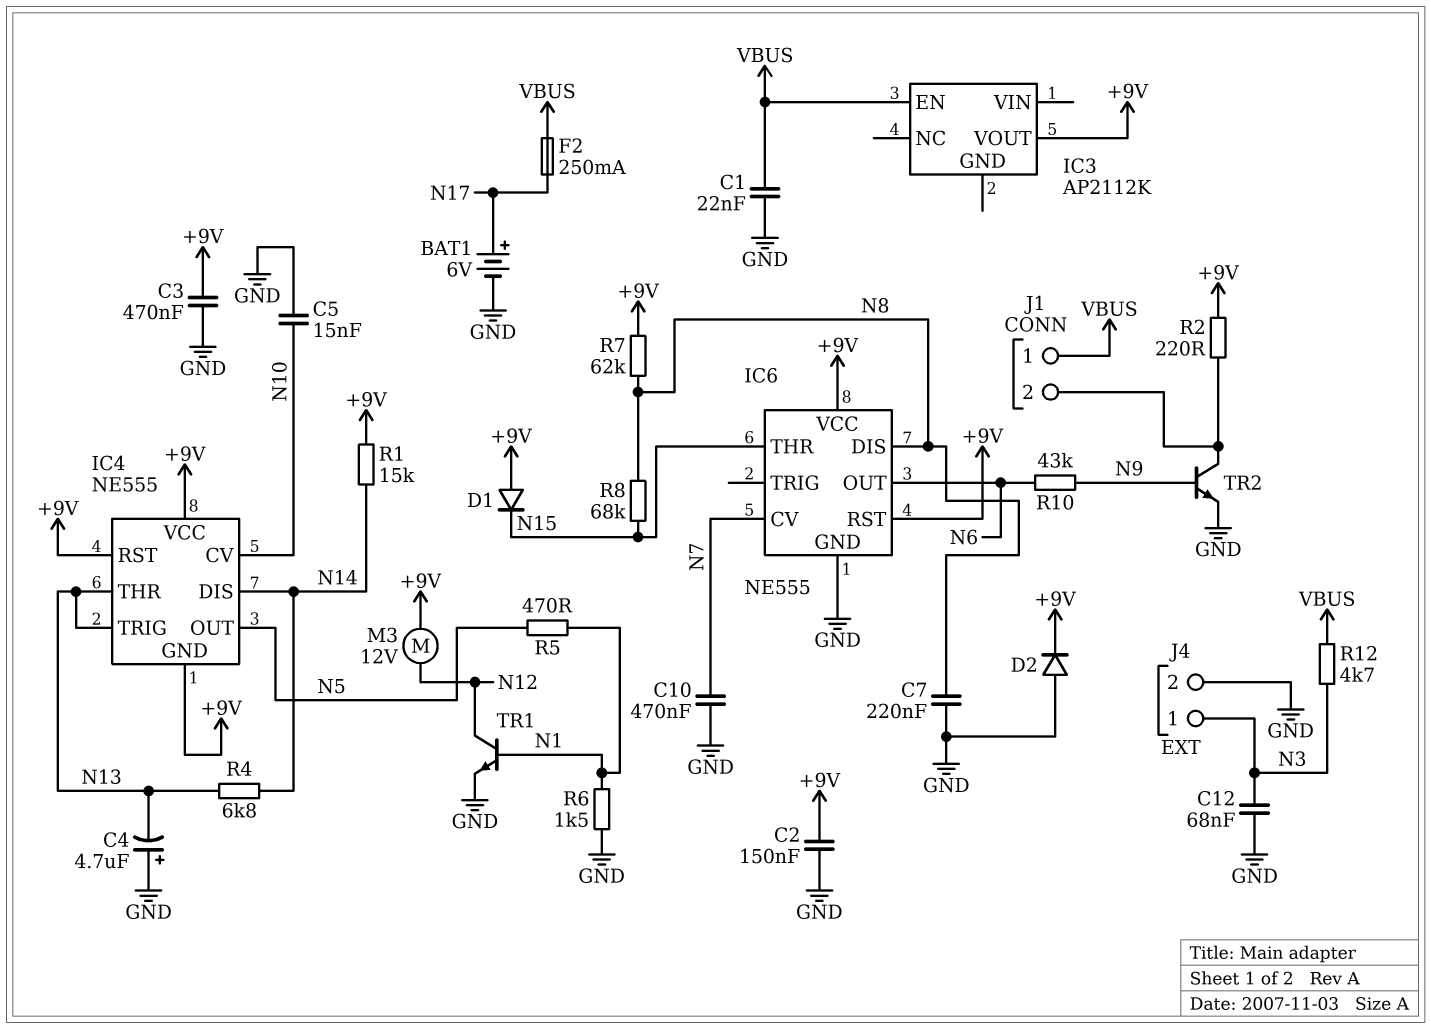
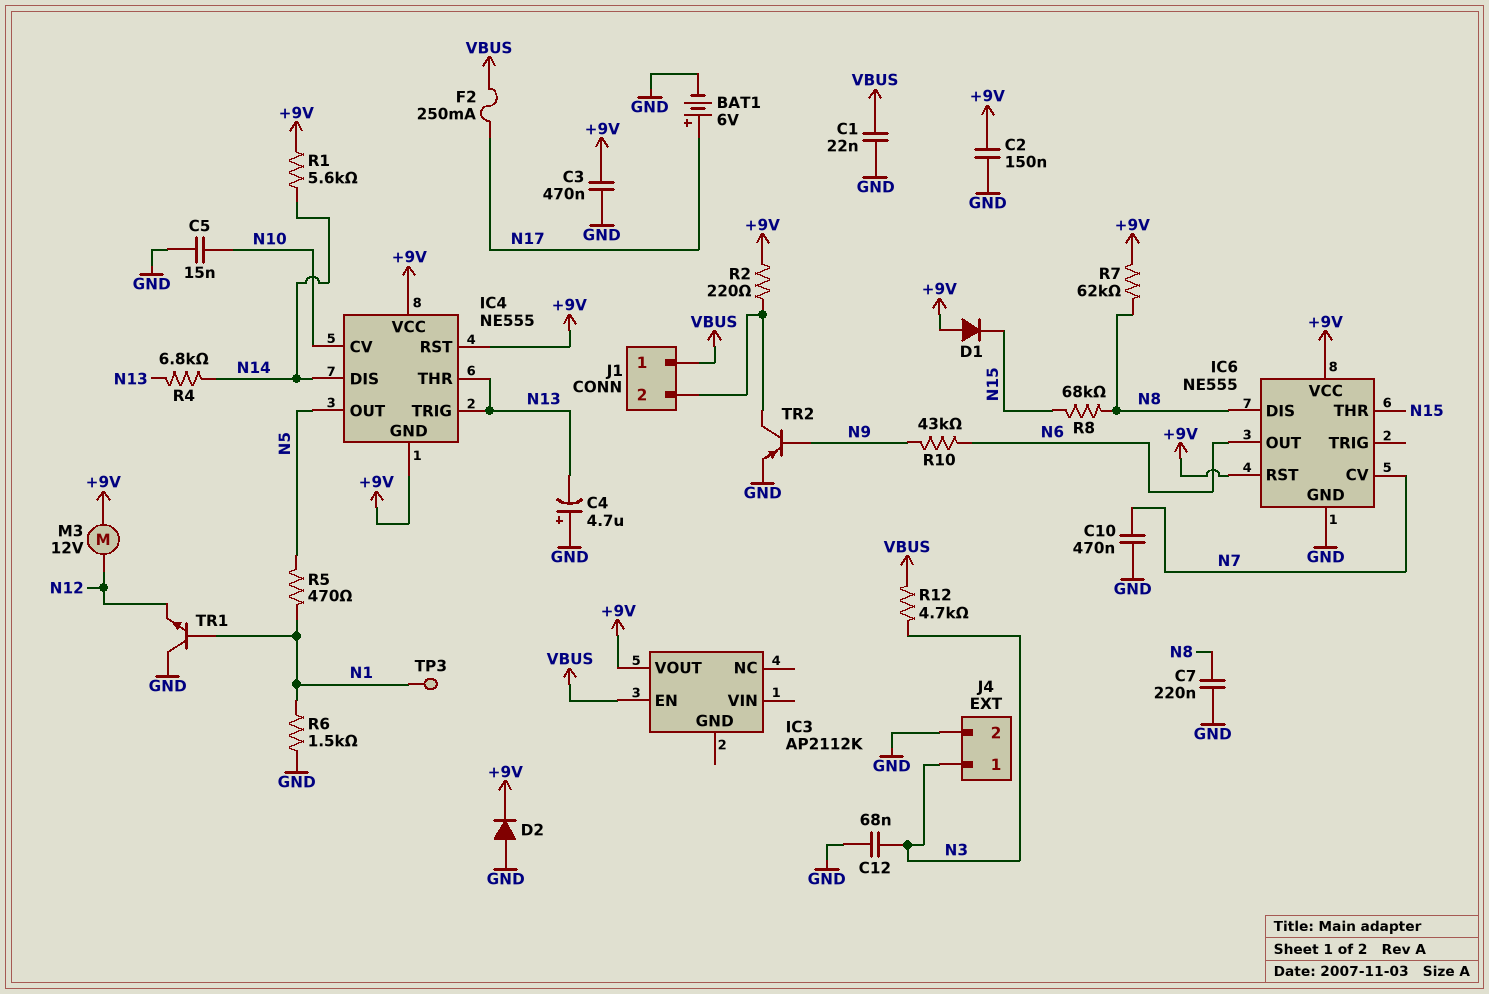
R1: 15k (+9V, N14) -> 5.6k (+9V, N14)
TP3: none -> test point (N1)
TR1: NPN (B N1, C N12, E GND) -> NPN (B N1, C GND, E N12)
TR2: NPN (B N9, C J1/2, E GND) -> PNP (B N9, C J1/2, E GND)

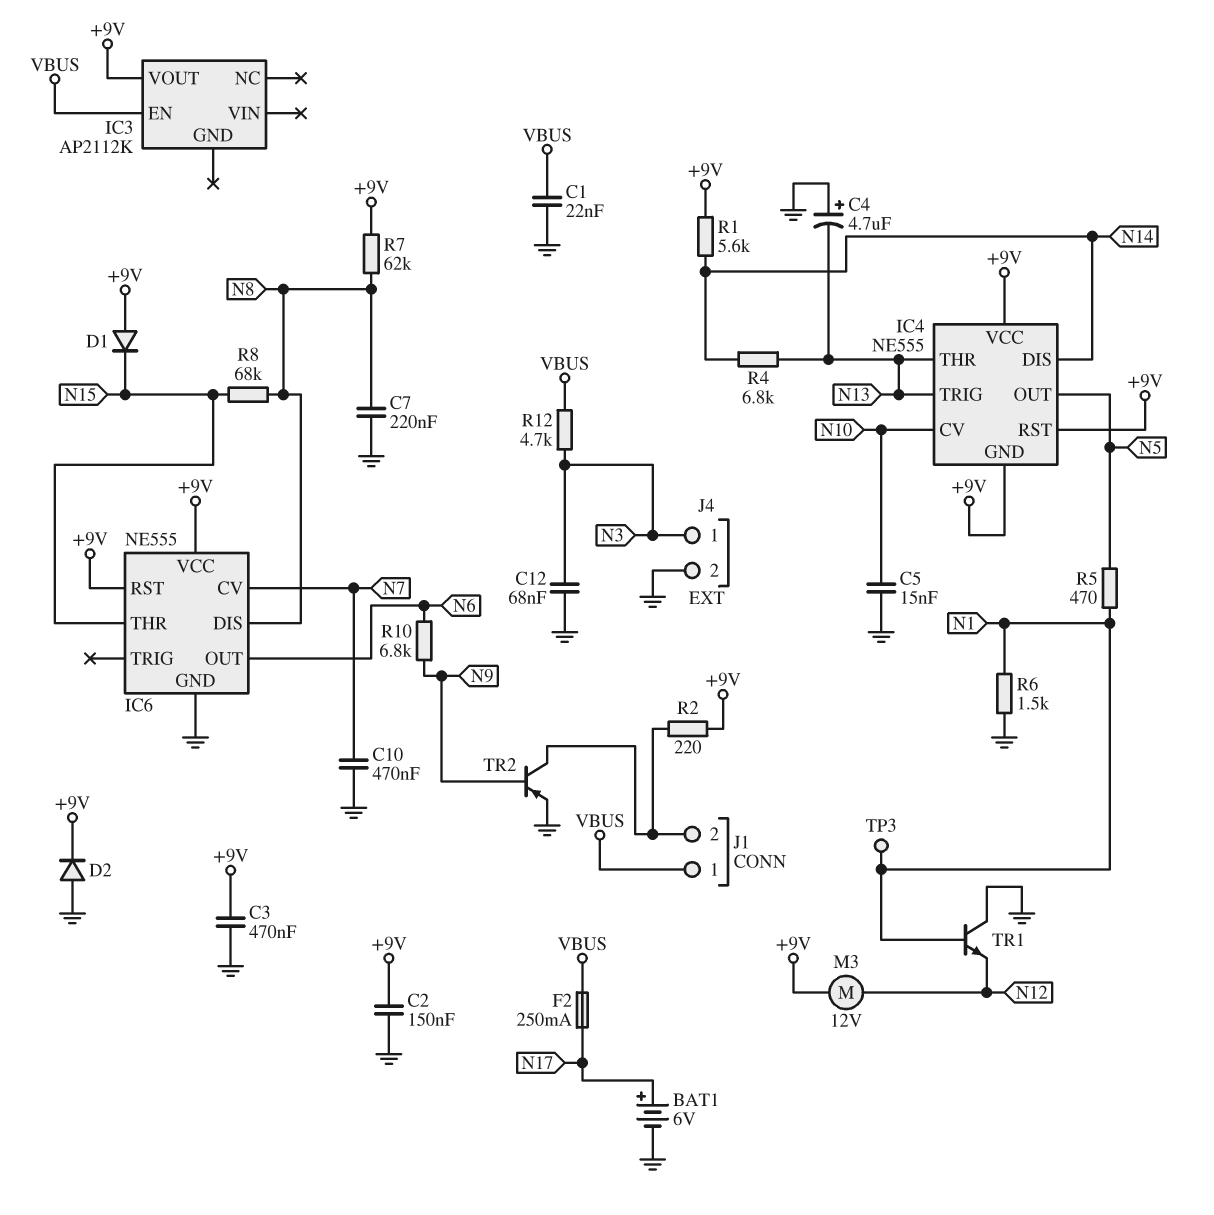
R10: 43k (N6, N9) -> 6.8k (N6, N9)

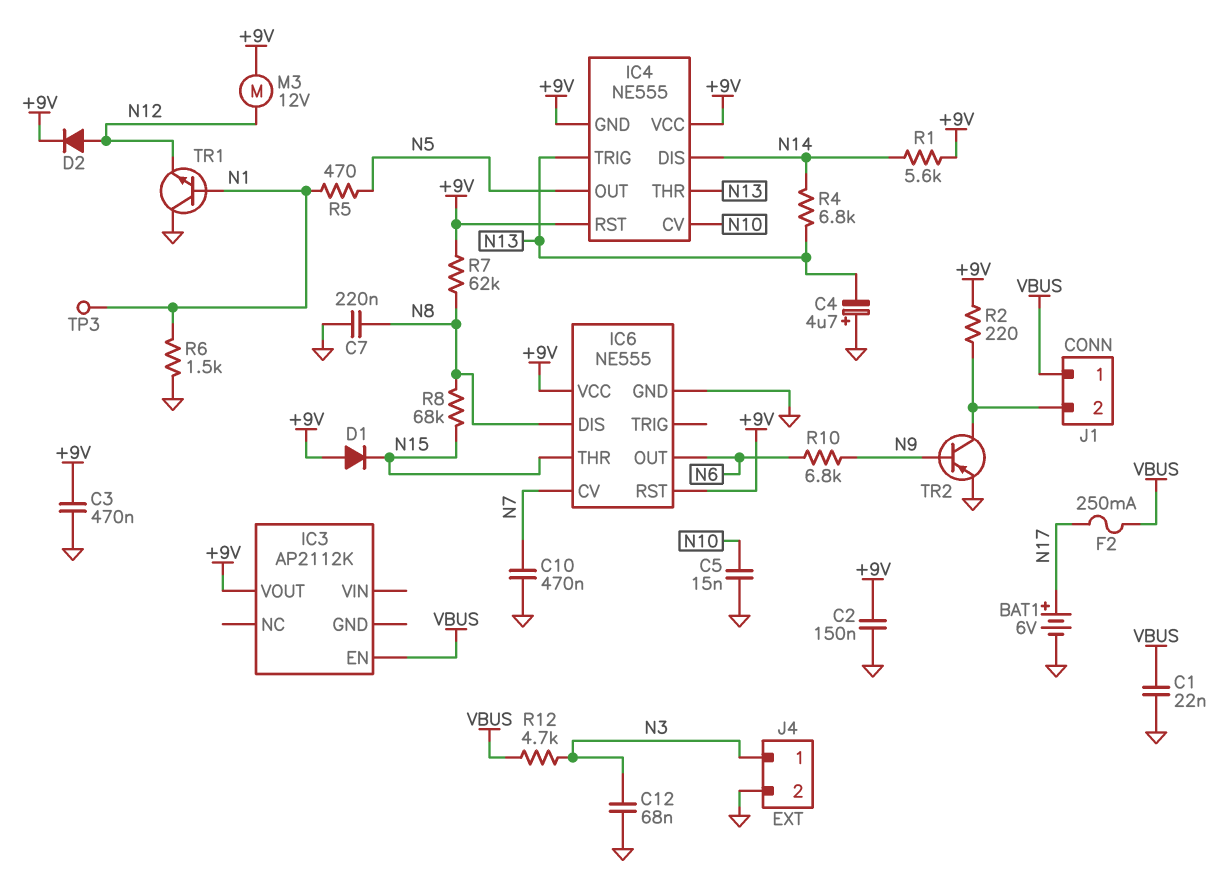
D2: diode (A GND, K +9V) -> diode (A N12, K +9V)

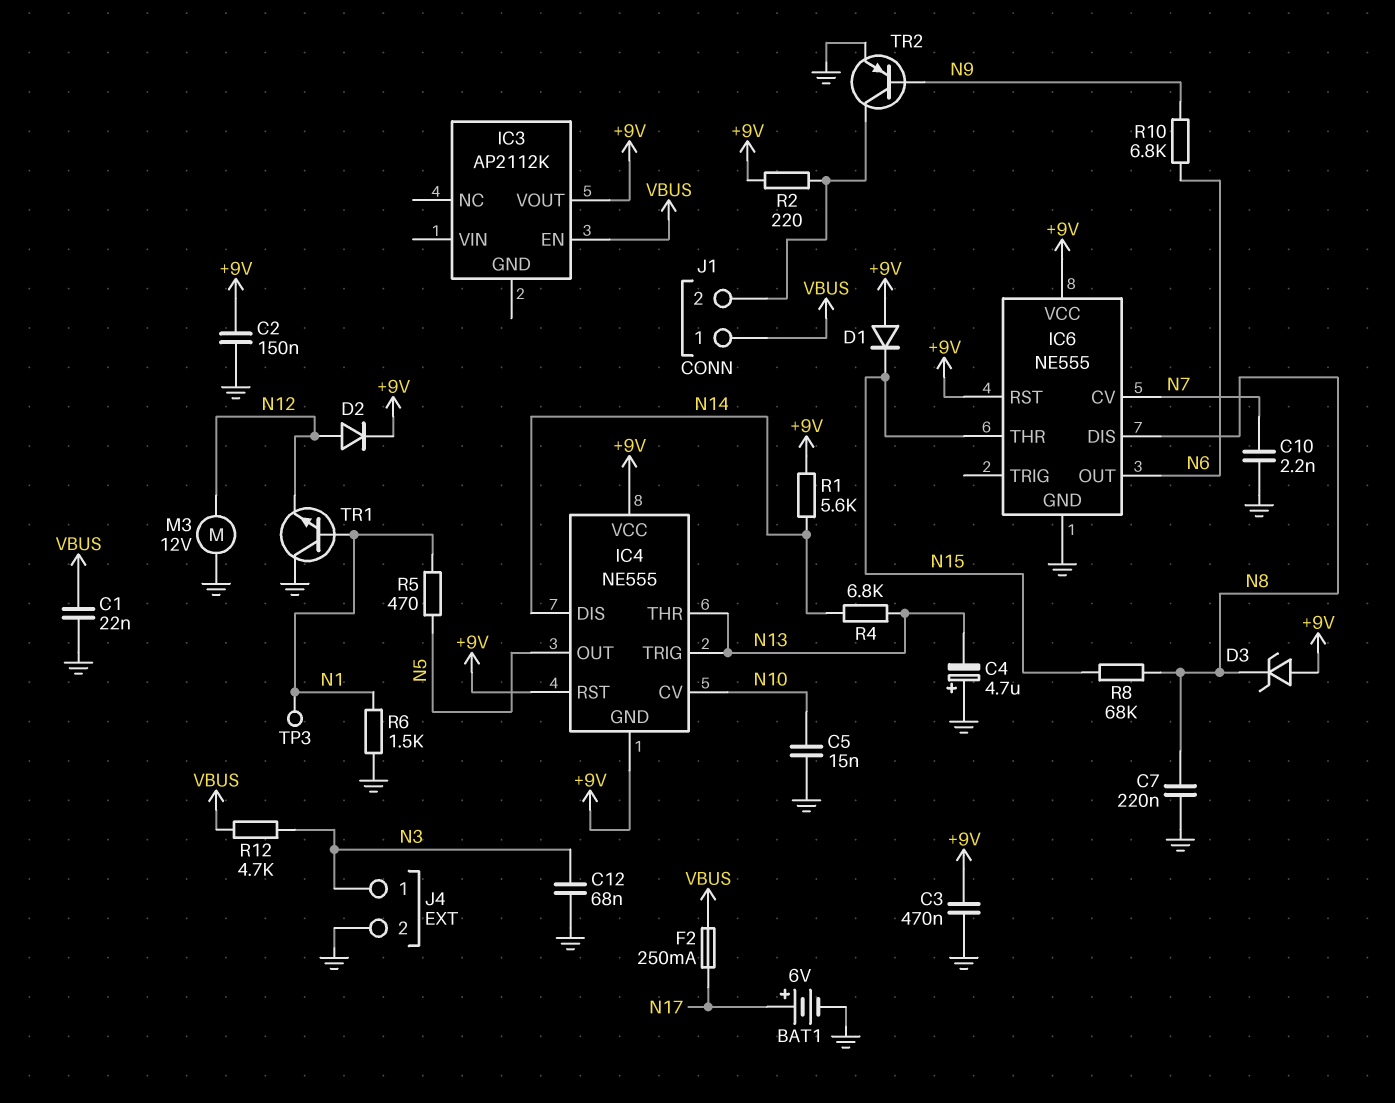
C10: 470nF (GND, N7) -> 2.2nF (GND, N7)
D3: none -> zener (A +9V, K N8)
M3: motor 12V (+9V, N12) -> motor 12V (GND, N12)
R7: 62k (+9V, N8) -> none

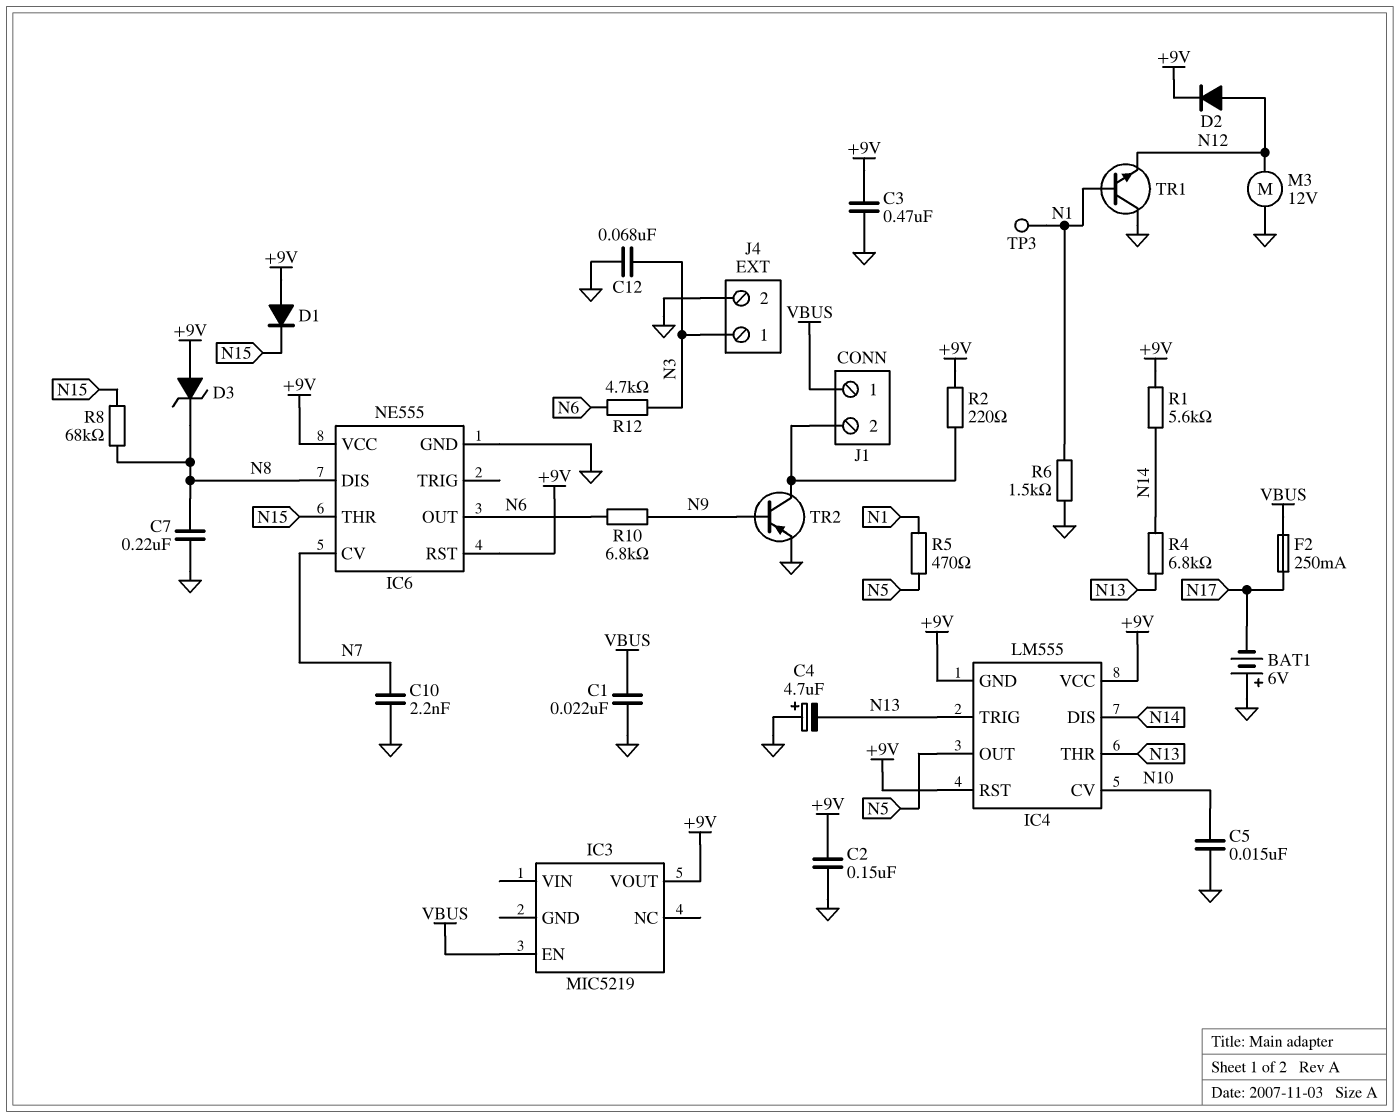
BAT1: 6V (plus N17, minus GND) -> 6V (plus GND, minus N17)
IC3: AP2112K -> MIC5219
IC4: NE555 -> LM555
R12: 4.7k (N3, VBUS) -> 4.7k (N3, N6)

